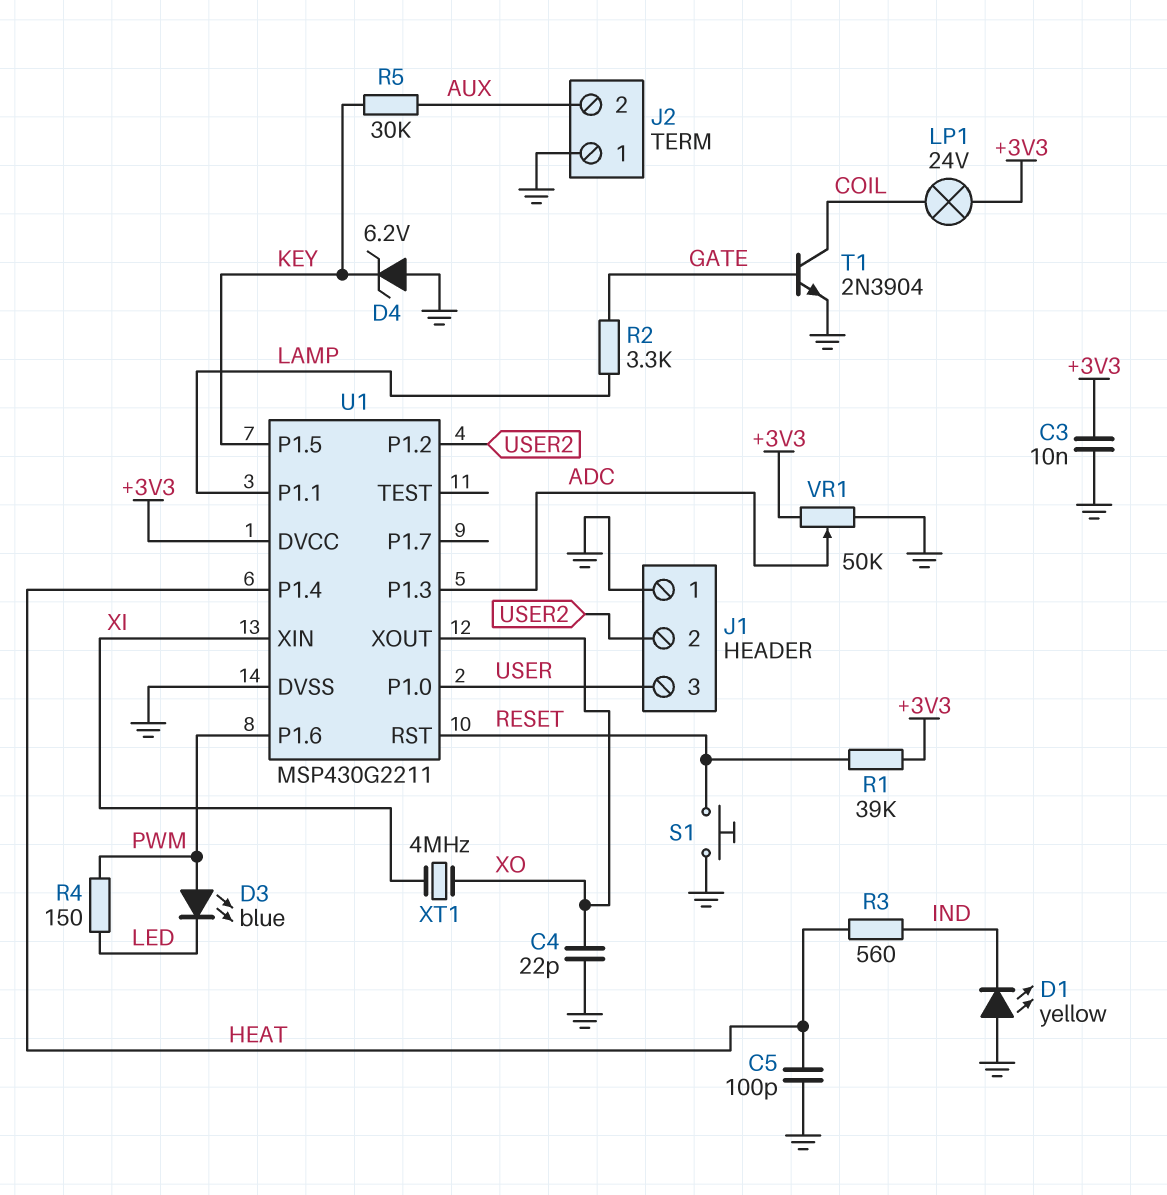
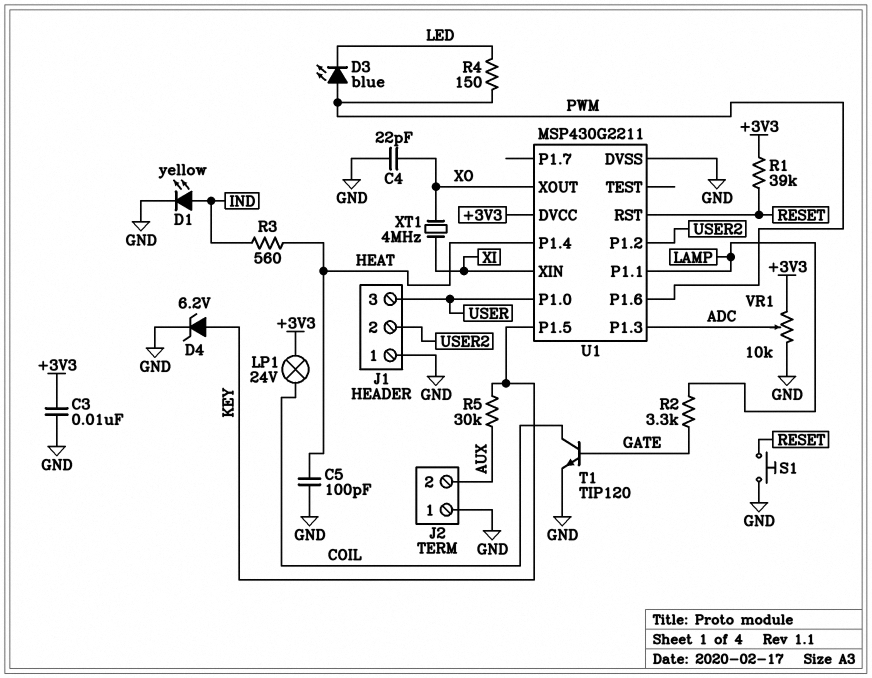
D1: LED yellow (A GND, K IND) -> LED yellow (A IND, K GND)
D4: zener 6.2V (A GND, K KEY) -> zener 6.2V (A KEY, K GND)
T1: NPN 2N3904 (B GATE, C COIL, E GND) -> NPN TIP120 (B GATE, C COIL, E GND)
VR1: 50k (+3V3, GND, wiper ADC) -> 10k (+3V3, GND, wiper ADC)

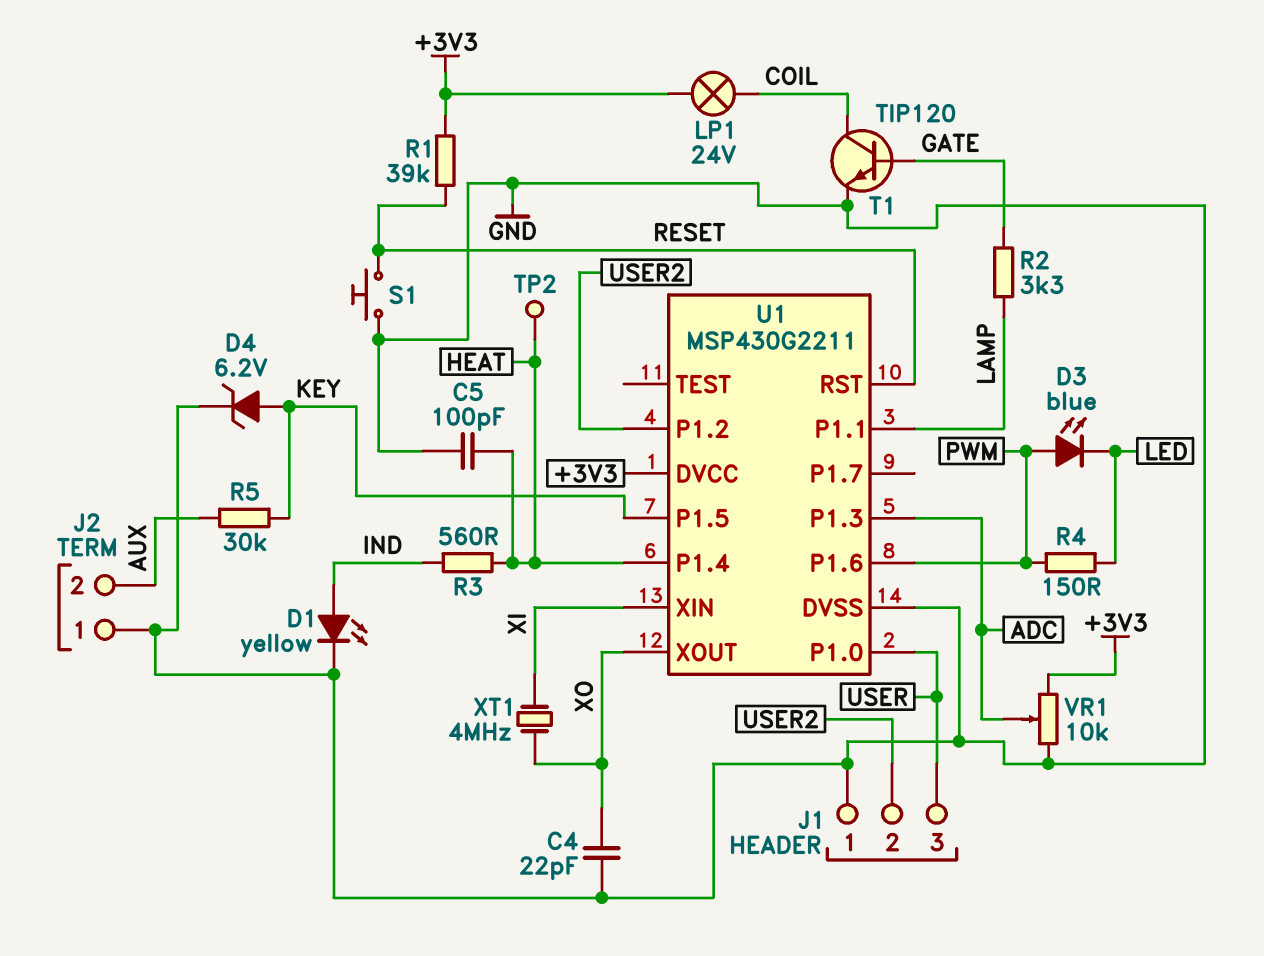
C3: 10nF (+3V3, GND) -> none
TP2: none -> test point (HEAT)

